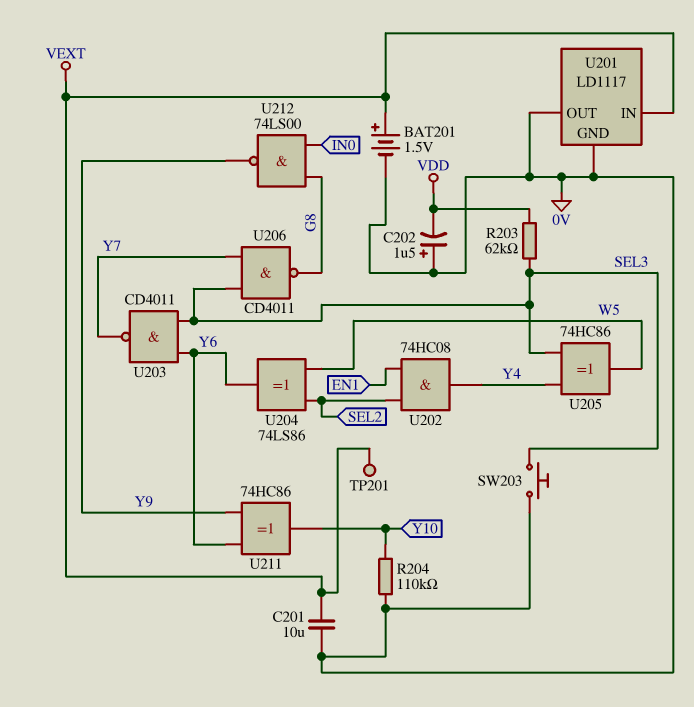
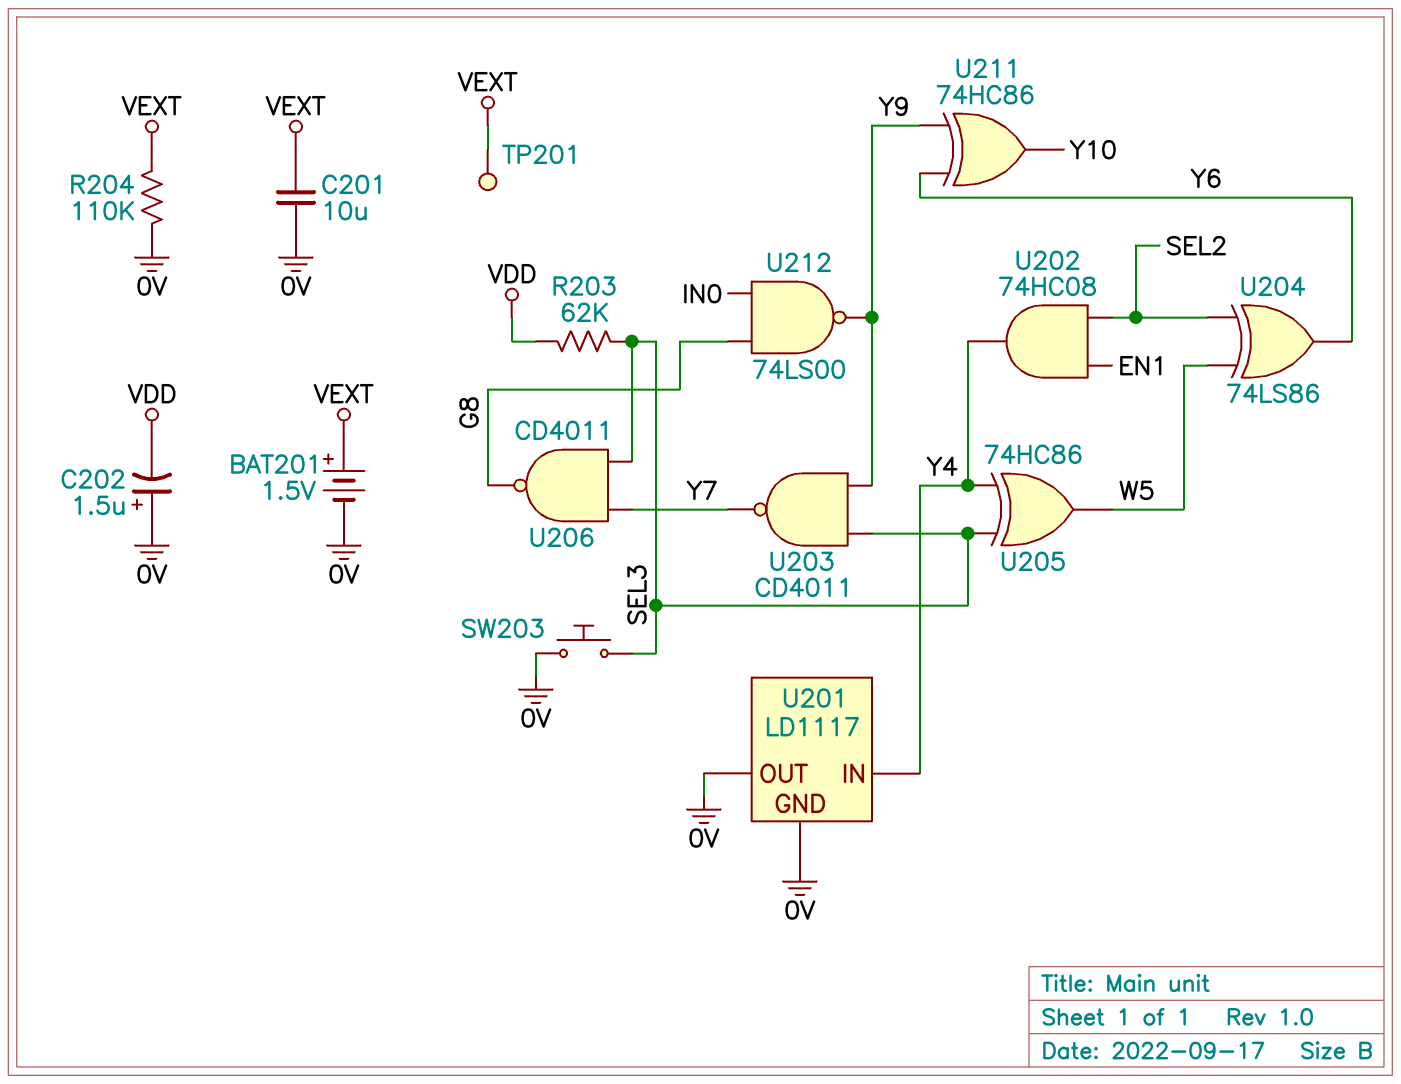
R204: 110k (0V, Y10) -> 110k (0V, VEXT)
U201 pin IN: VEXT -> Y4
U203: NAND CD4011 (in SEL3, in Y6, out Y7) -> NAND CD4011 (in SEL3, in Y9, out Y7)

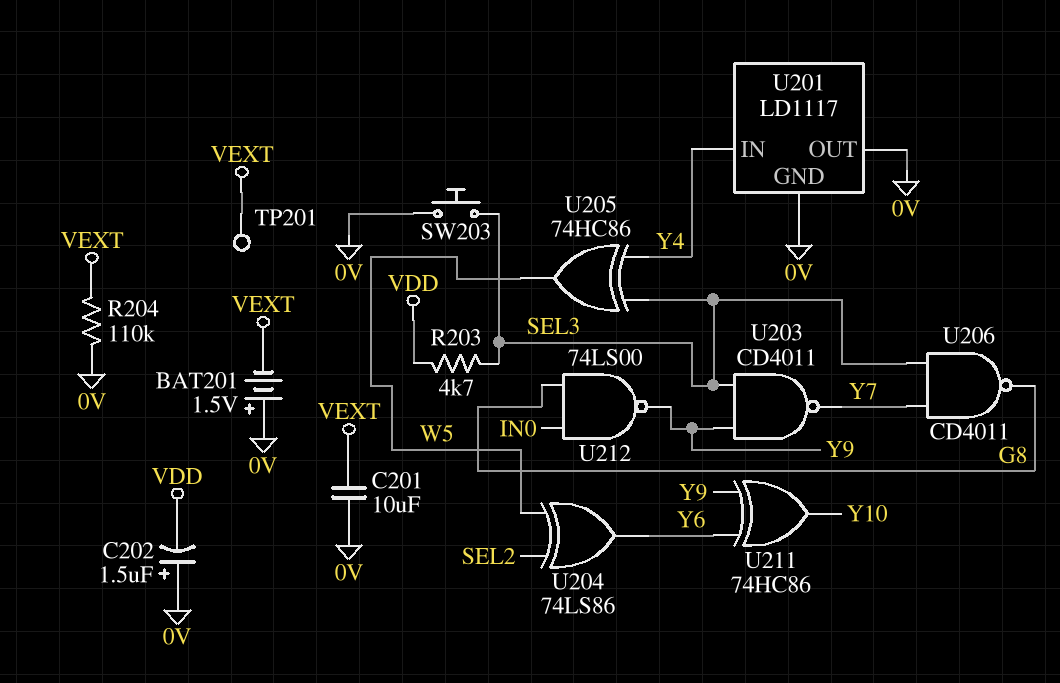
BAT201: 1.5V (plus VEXT, minus 0V) -> 1.5V (plus 0V, minus VEXT)
R203: 62k (SEL3, VDD) -> 4.7k (SEL3, VDD)
U202: AND 74HC08 (in EN1, in SEL2, out Y4) -> none

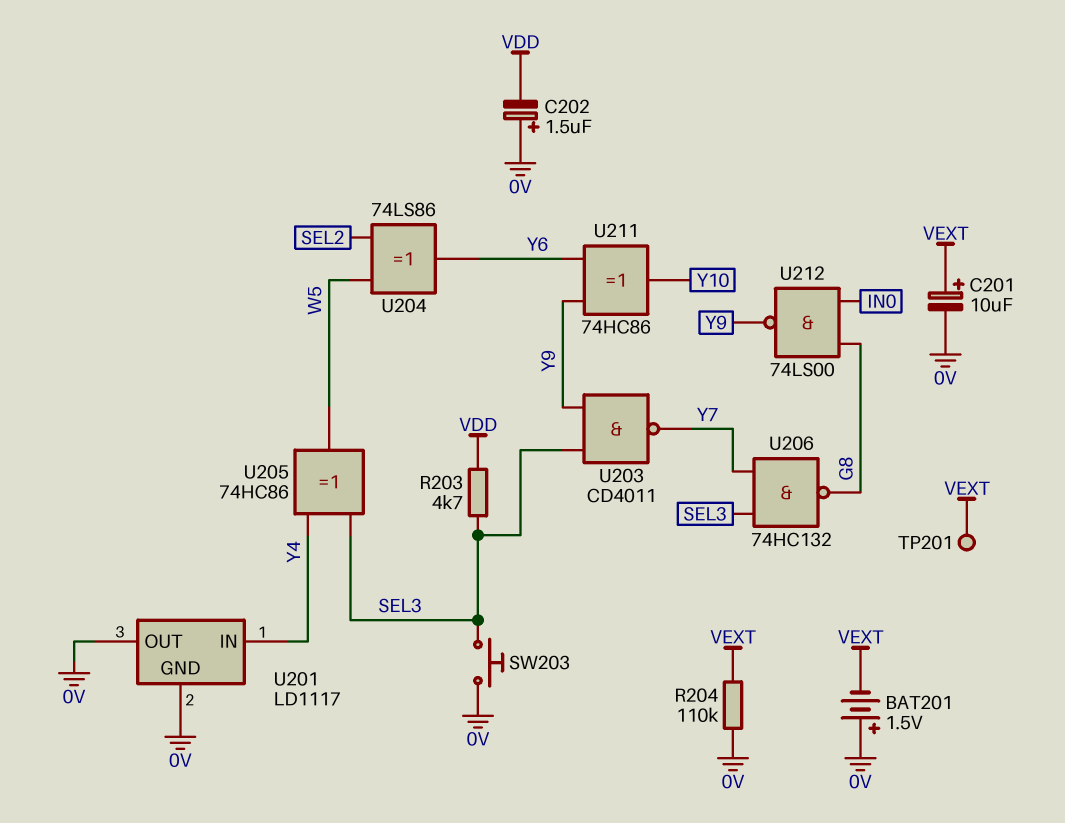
C201: 10uF (0V, VEXT) -> 10uF (plus VEXT, minus 0V)
U206: NAND CD4011 (in SEL3, in Y7, out G8) -> NAND 74HC132 (in SEL3, in Y7, out G8)

